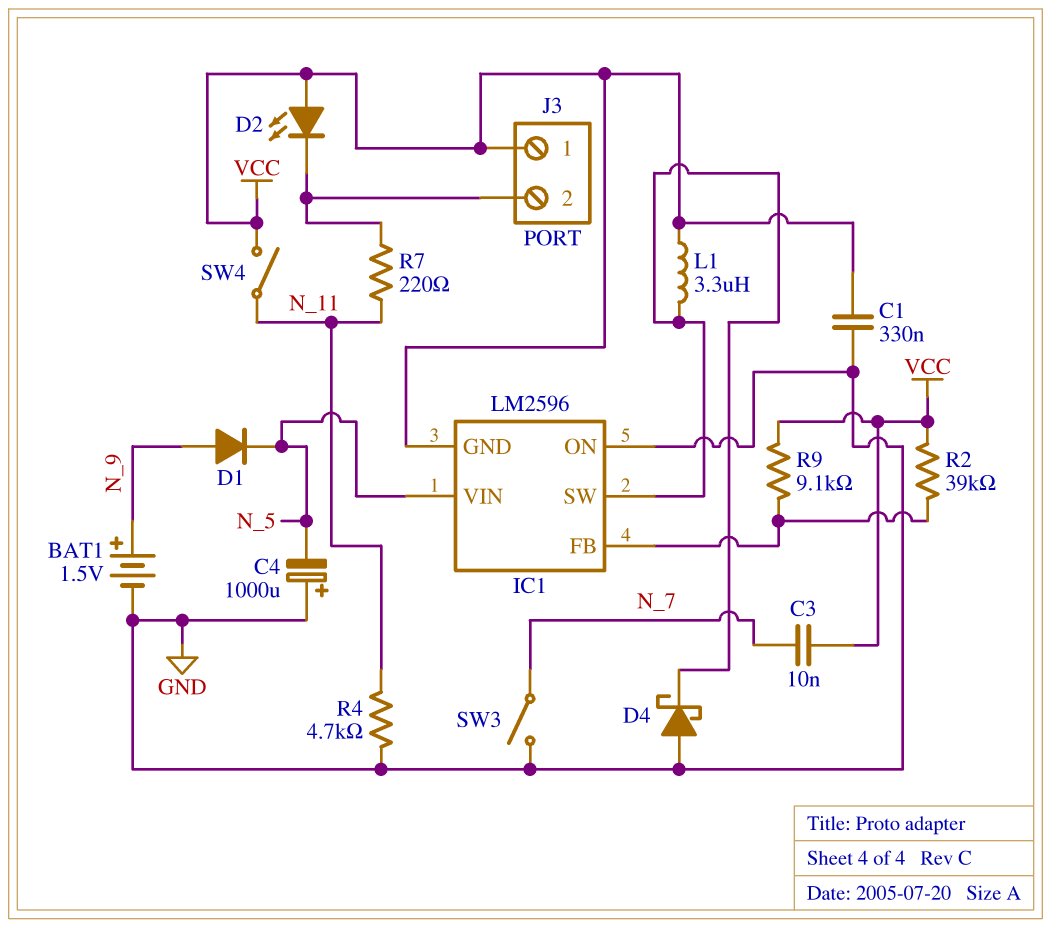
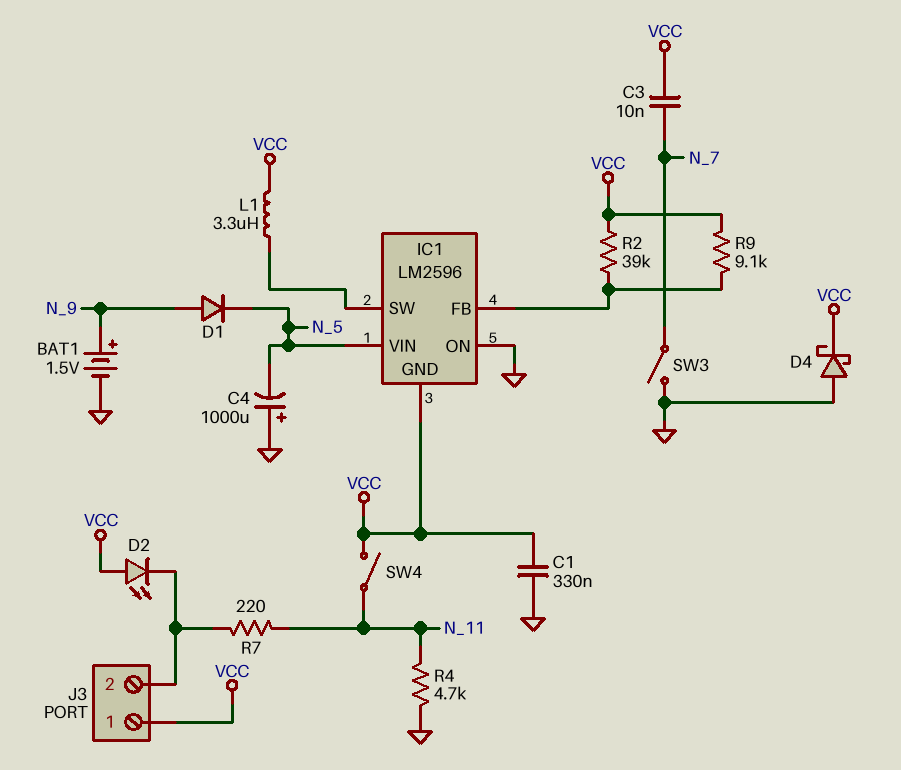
D4: schottky (A GND, K IC1/SW) -> schottky (A GND, K VCC)

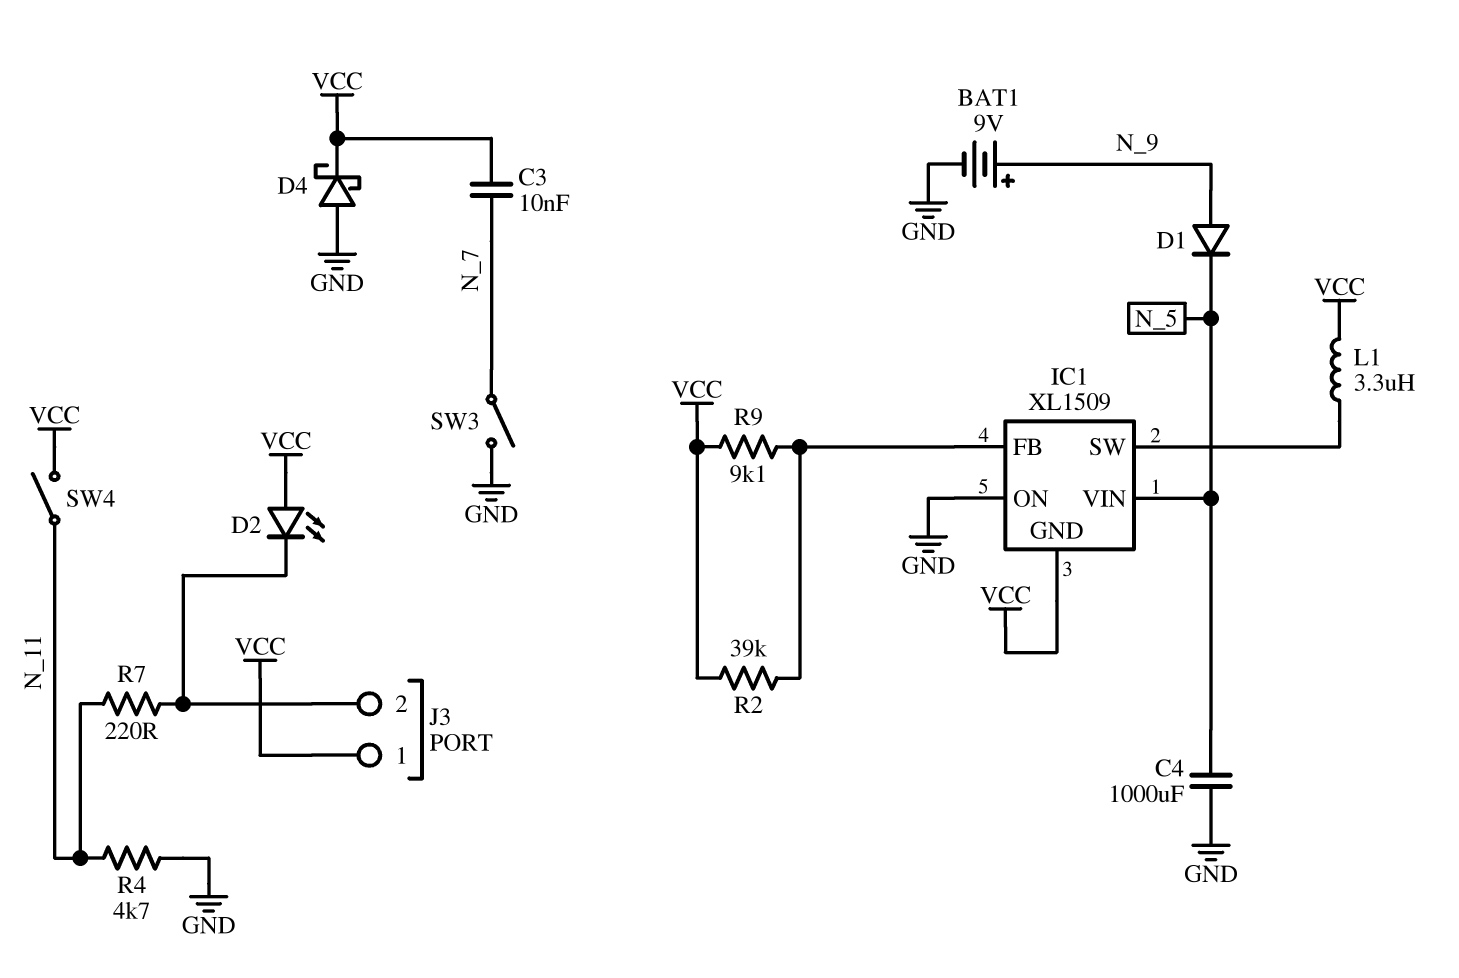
BAT1: 1.5V (plus N_9, minus GND) -> 9V (plus N_9, minus GND)
C1: 330nF (GND, VCC) -> none
C4: 1000uF (plus GND, minus N_5) -> 1000uF (GND, N_5)
IC1: LM2596 -> XL1509

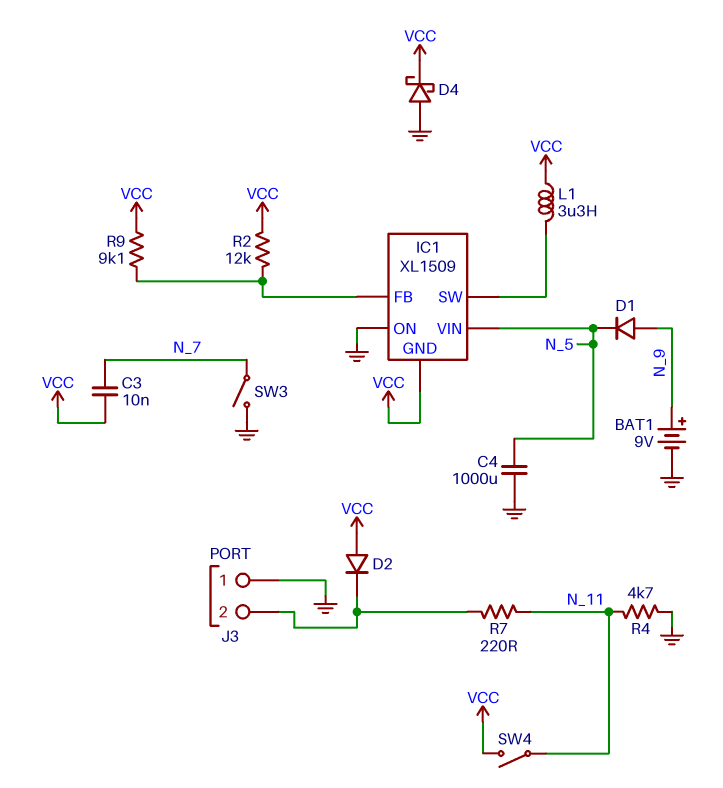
D2: LED (A VCC, K J3/2) -> diode (A VCC, K J3/2)
J3 pin 1: VCC -> GND
R2: 39k (IC1/FB, VCC) -> 12k (IC1/FB, VCC)

